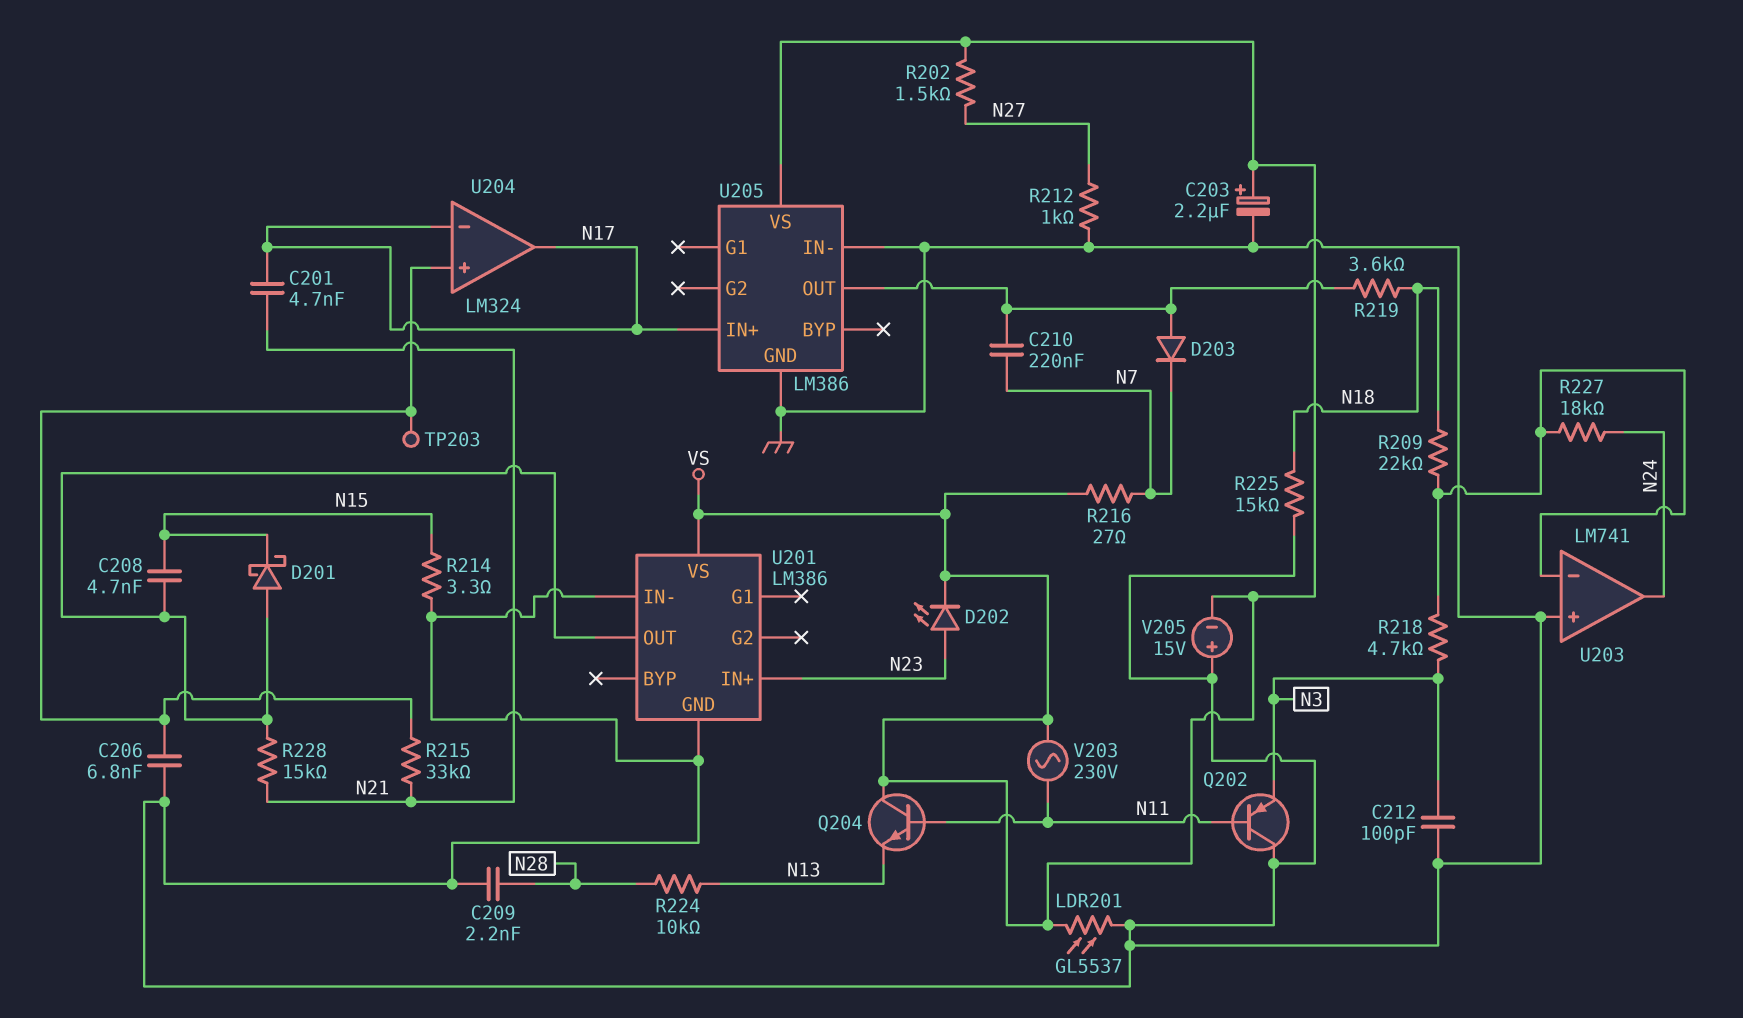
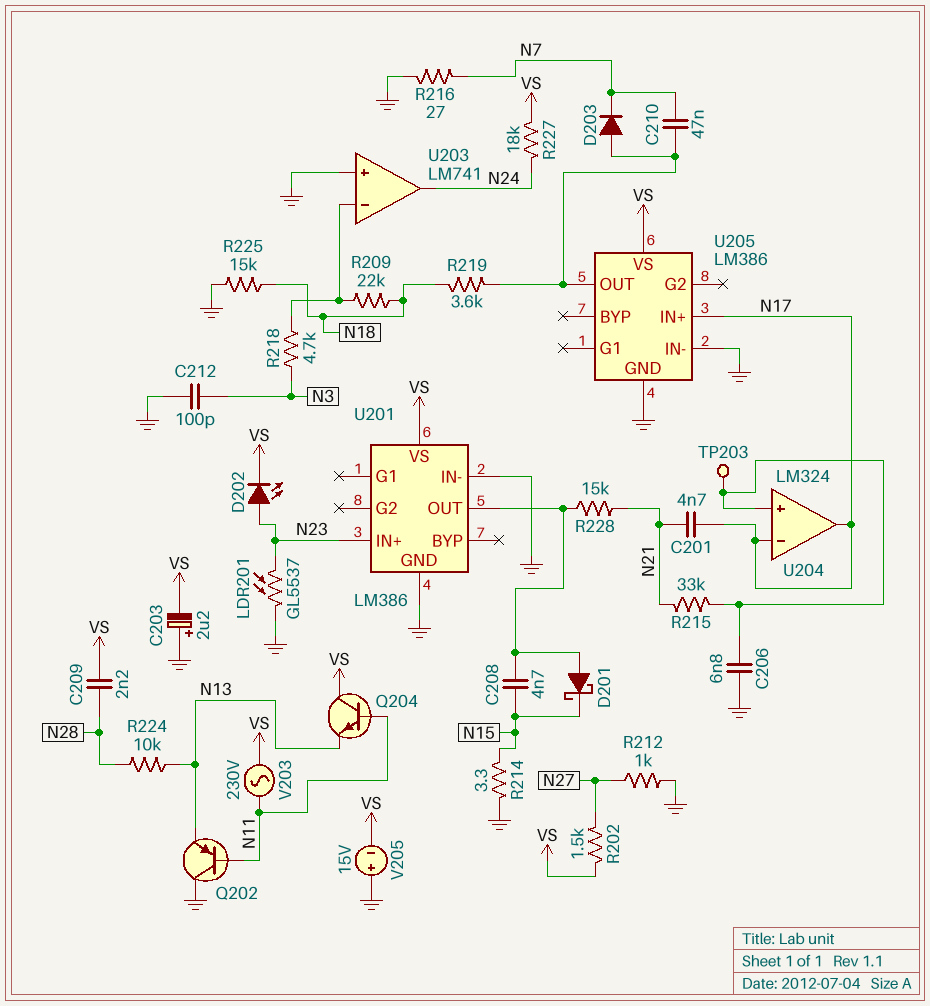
C203: 2.2uF (plus VS, minus GND) -> 2.2uF (plus GND, minus VS)
C209: 2.2nF (GND, N28) -> 2.2nF (N28, VS)
C210: 220nF (N7, U205/OUT) -> 47nF (N7, U205/OUT)
LDR201: GL5537 (GND, VS) -> GL5537 (GND, N23)
Q202: PNP (B N11, C GND, E N3) -> PNP (B N11, C GND, E N13)
R216: 27 (N7, VS) -> 27 (GND, N7)
R227: 18k (N24, U203/in-) -> 18k (N24, VS)

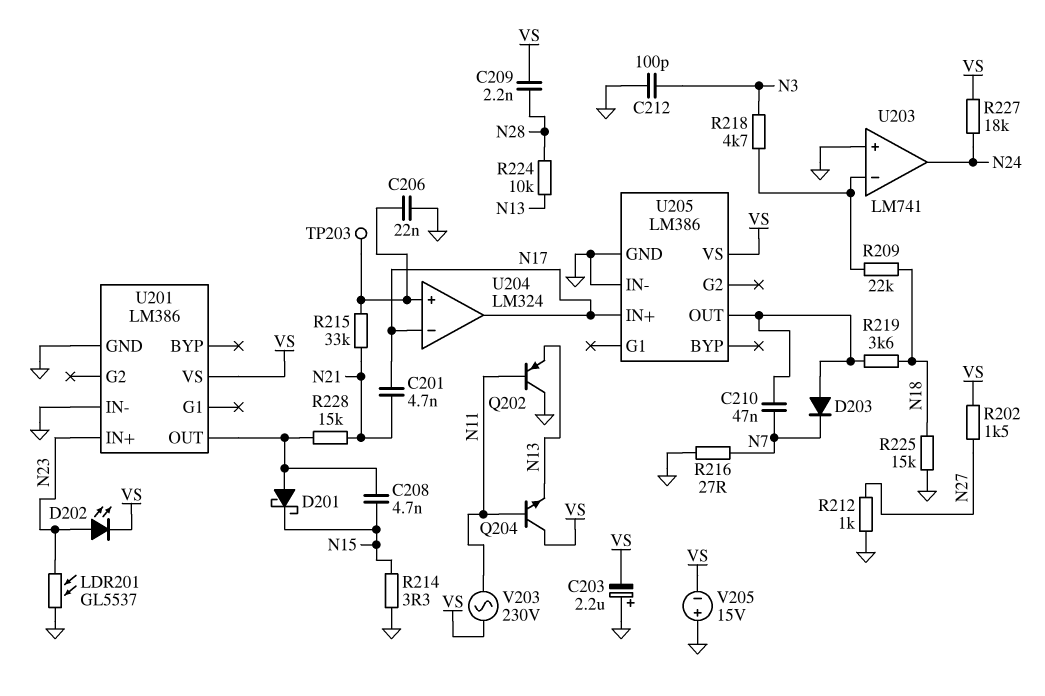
C206: 6.8nF (GND, U204/in+) -> 22nF (GND, U204/in+)

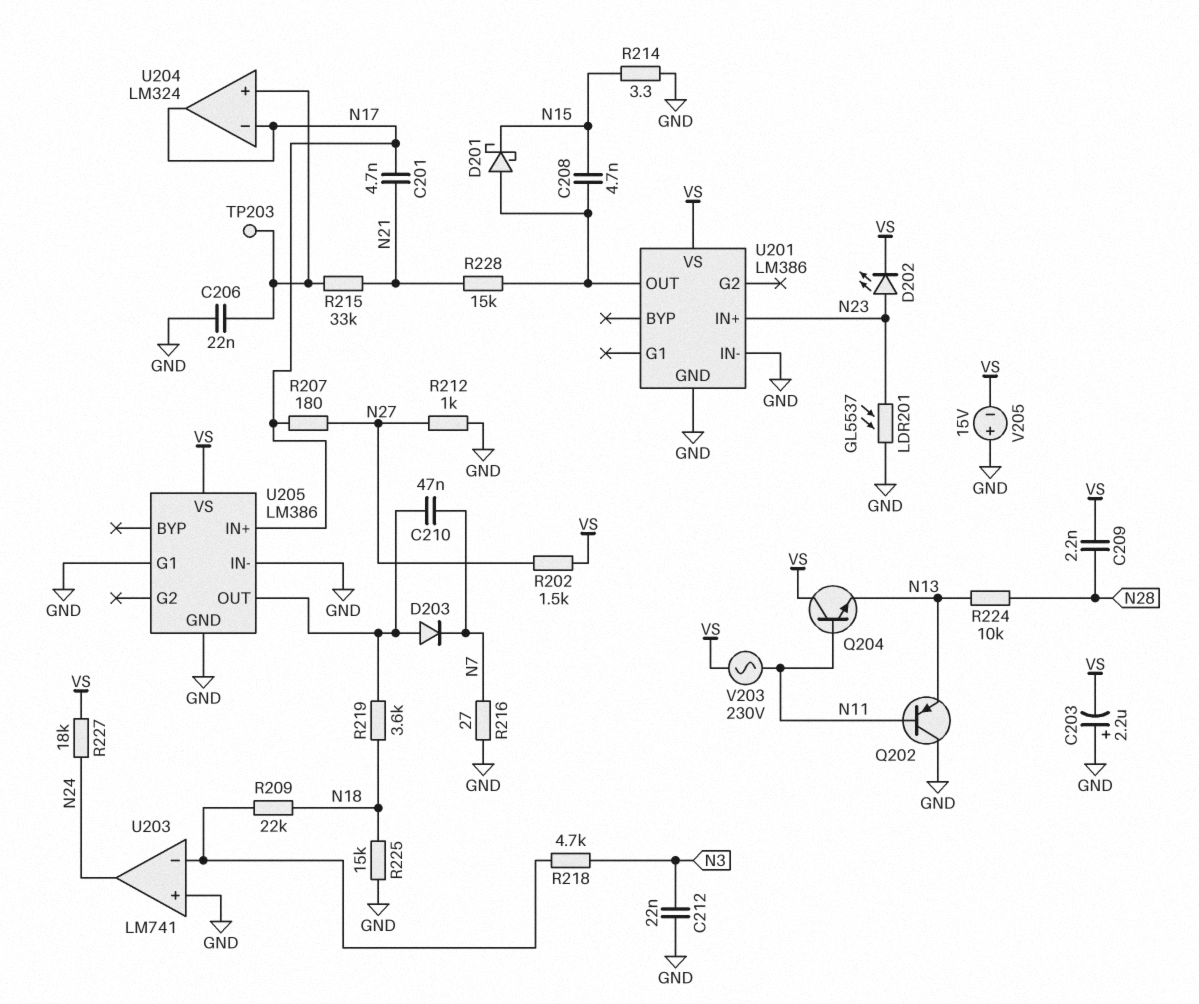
C212: 100pF (GND, N3) -> 22nF (GND, N3)
R207: none -> 180 (N17, N27)
U205 pin G1: none -> GND

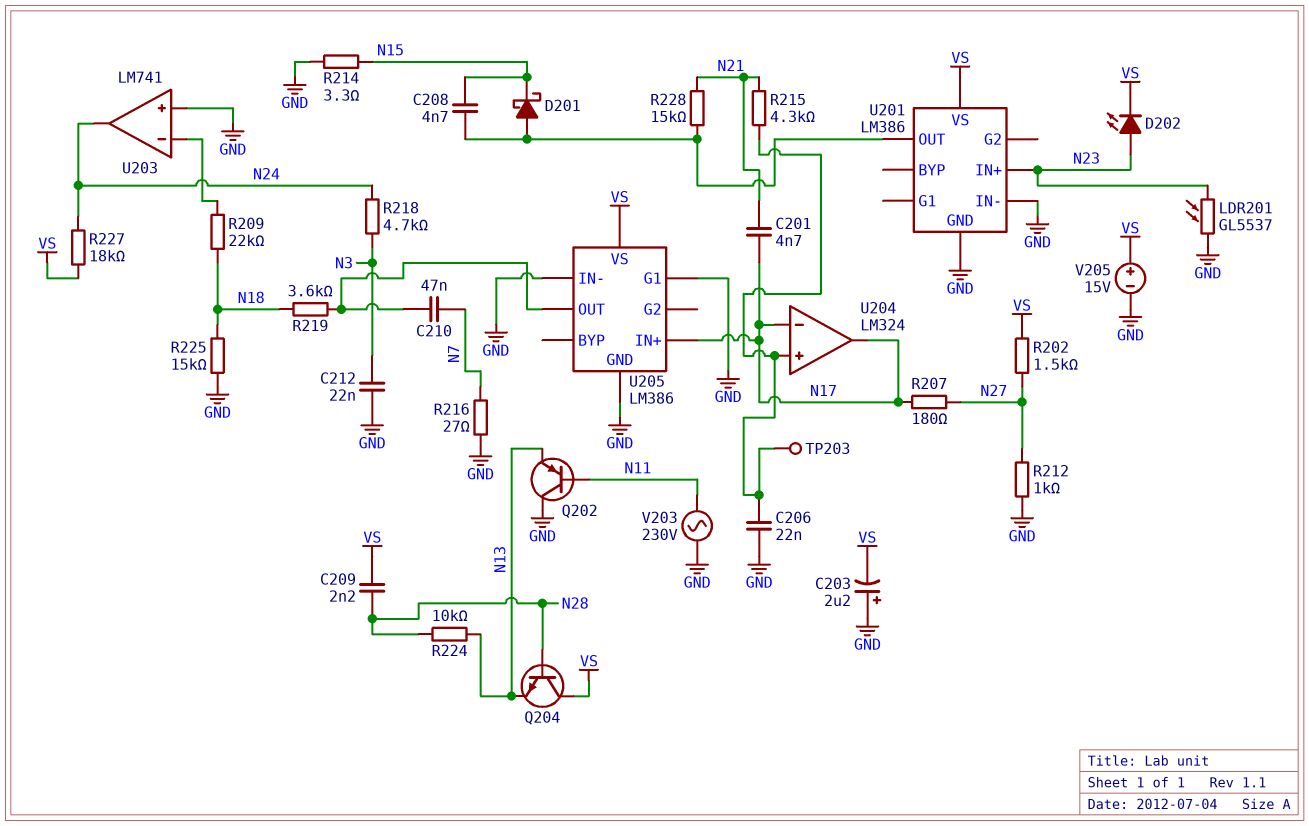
D203: diode (A U205/OUT, K N7) -> none
Q204: NPN (B N11, C VS, E N13) -> NPN (B N28, C VS, E N13)
R215: 33k (N21, U204/in+) -> 4.3k (N21, U204/in+)
R218: 4.7k (N3, U203/in-) -> 4.7k (N3, N24)
V203: AC 230V (N11, VS) -> AC 230V (GND, N11)
V205: 15V (plus GND, minus VS) -> 15V (plus VS, minus GND)

